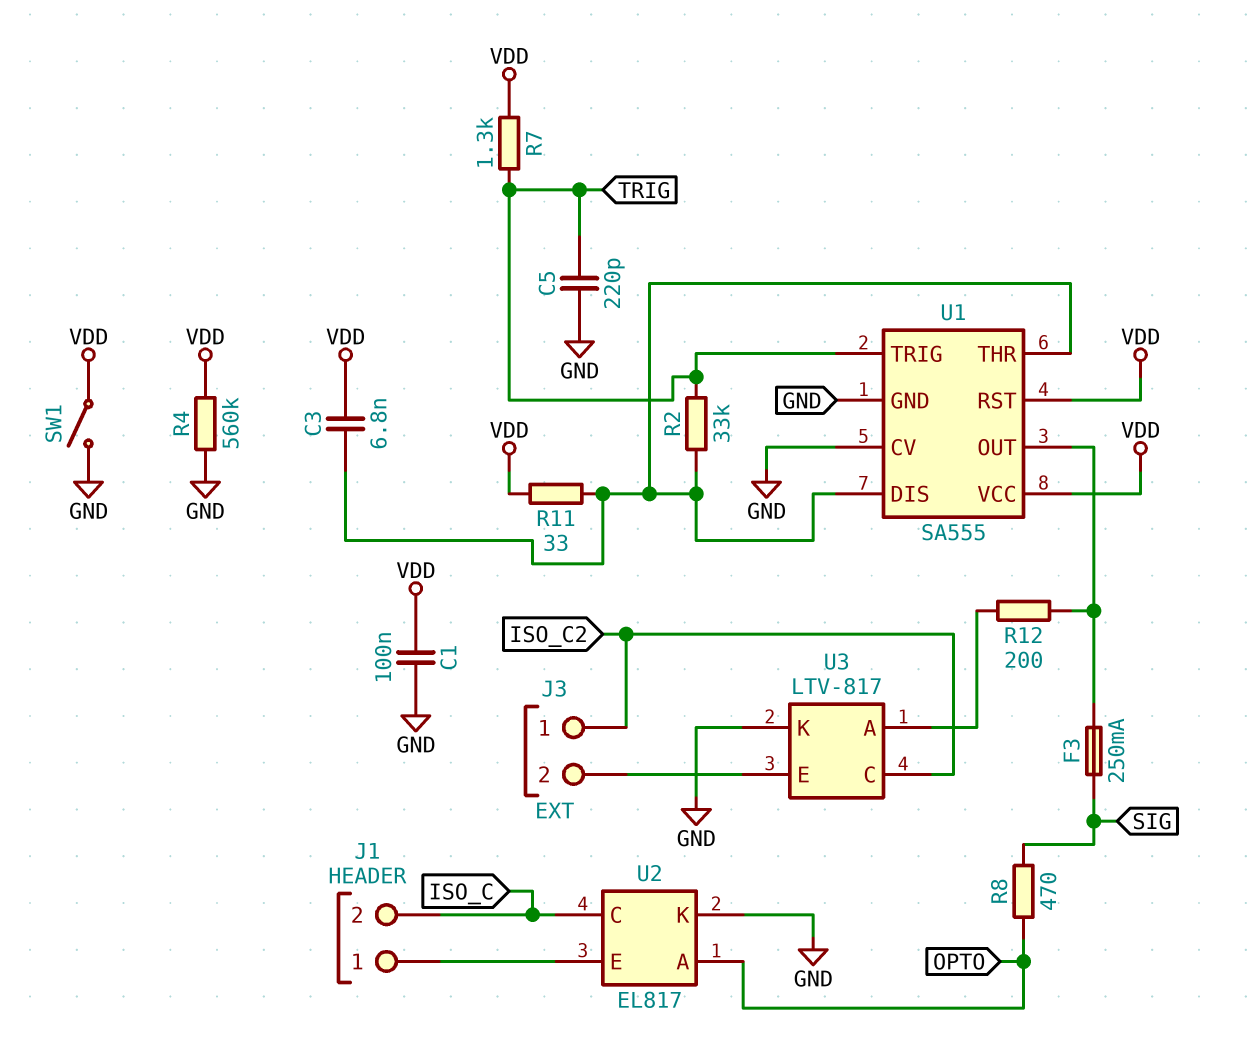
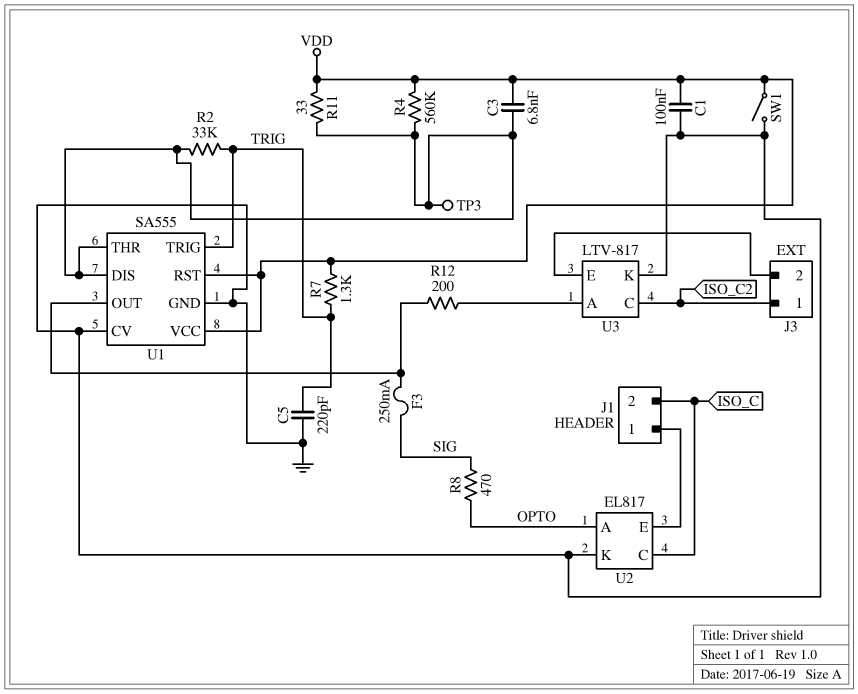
R4: 560k (GND, VDD) -> 560k (U1/DIS, VDD)
TP3: none -> test point (U1/DIS)

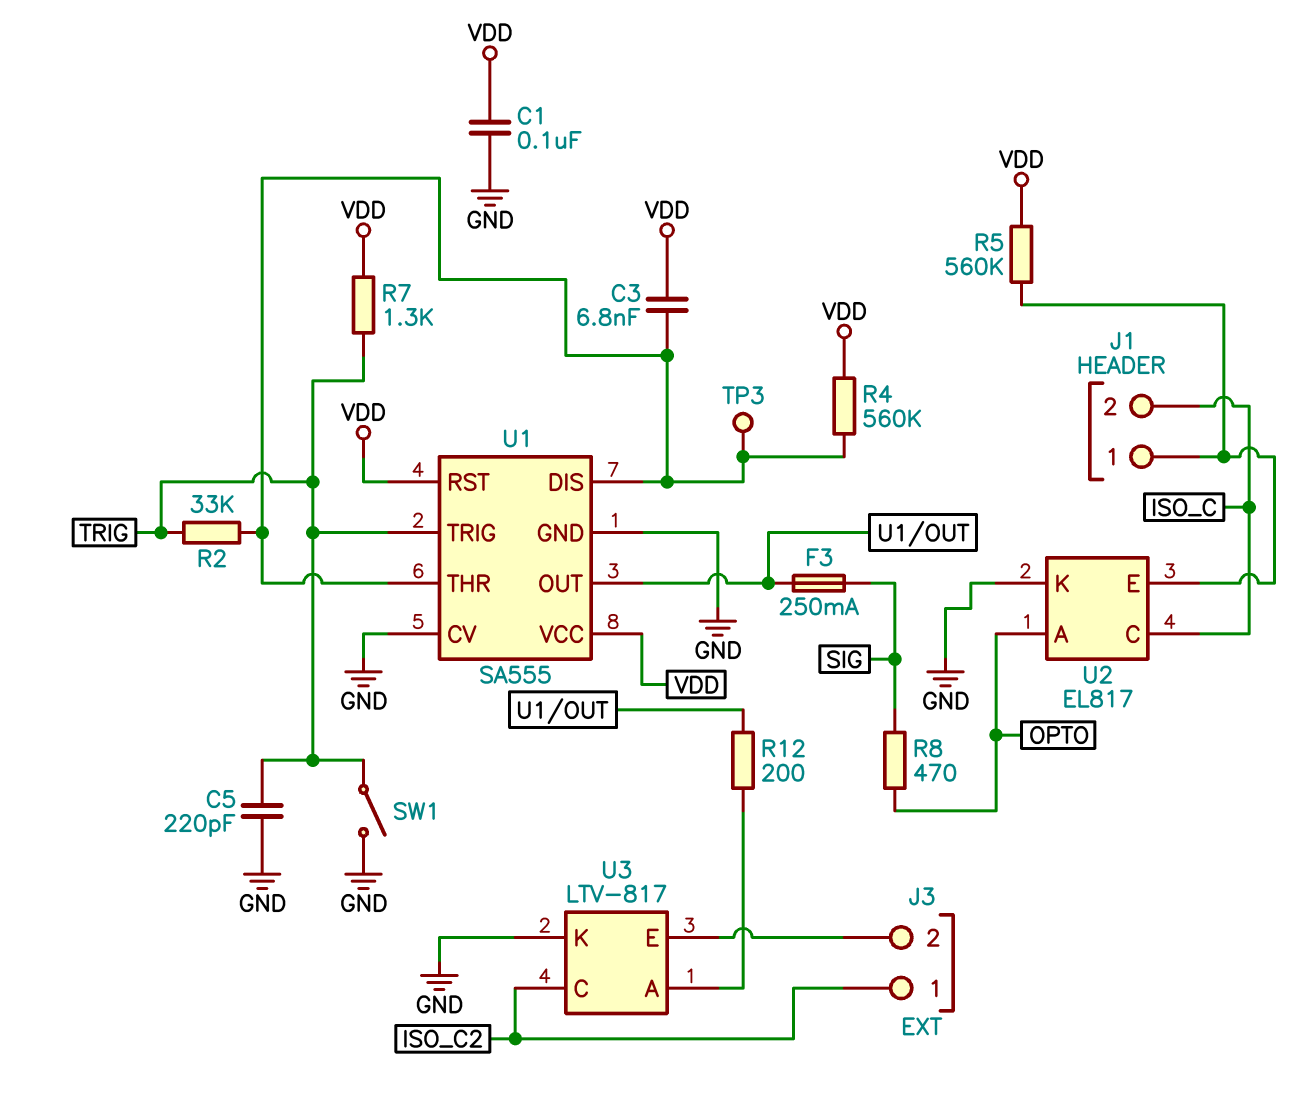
R5: none -> 560k (J1/1, VDD)
R11: 33 (U1/DIS, VDD) -> none
SW1: switch (GND, VDD) -> switch (GND, TRIG)

